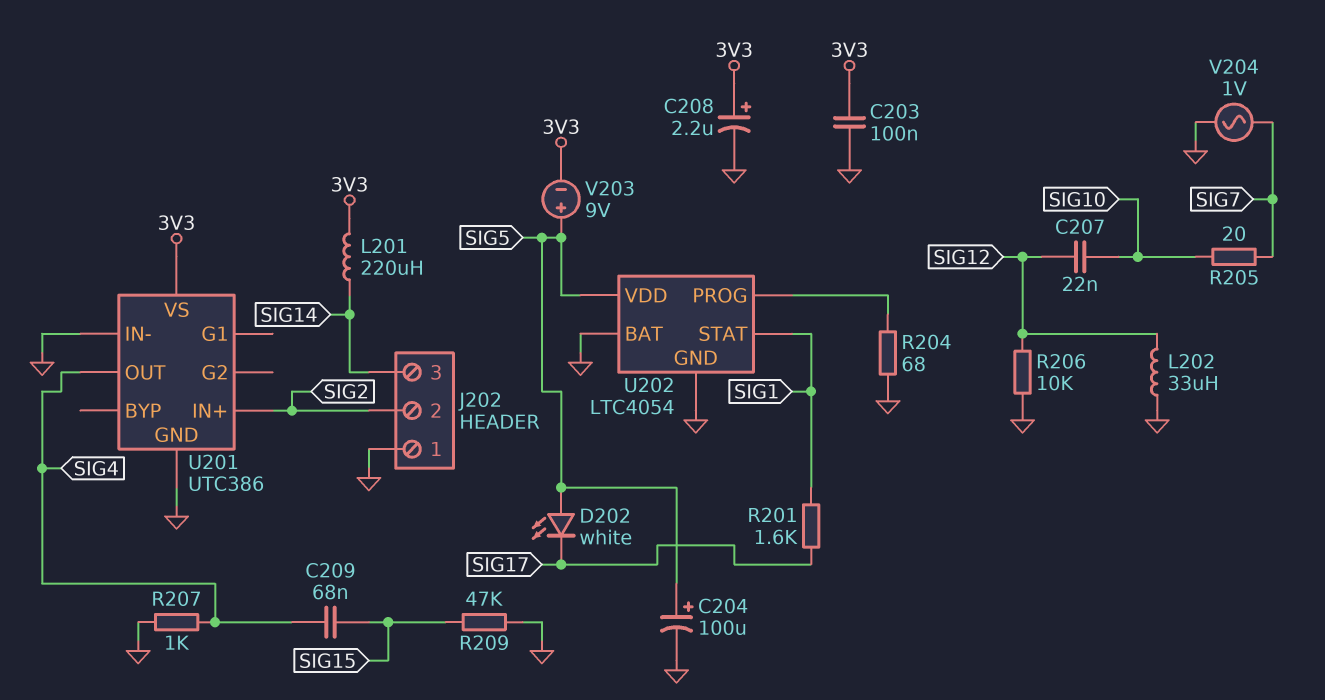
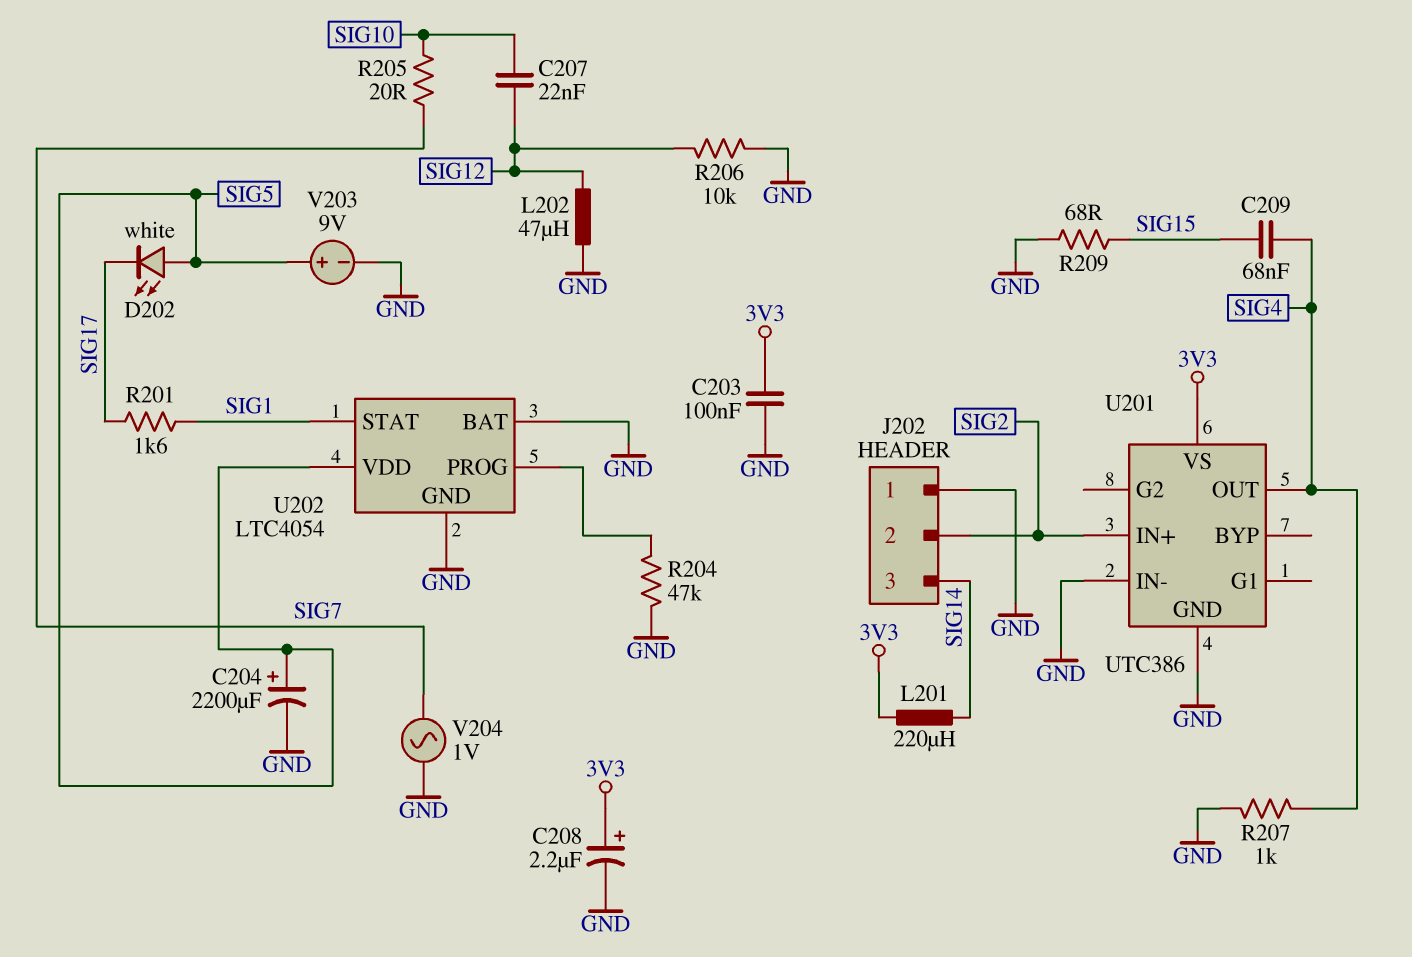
C204: 100uF (plus SIG5, minus GND) -> 2200uF (plus SIG5, minus GND)
L202: 33uH (GND, SIG12) -> 47uH (GND, SIG12)
R204: 68 (GND, U202/PROG) -> 47k (GND, U202/PROG)
R209: 47k (GND, SIG15) -> 68 (GND, SIG15)
V203: 9V (plus SIG5, minus 3V3) -> 9V (plus SIG5, minus GND)

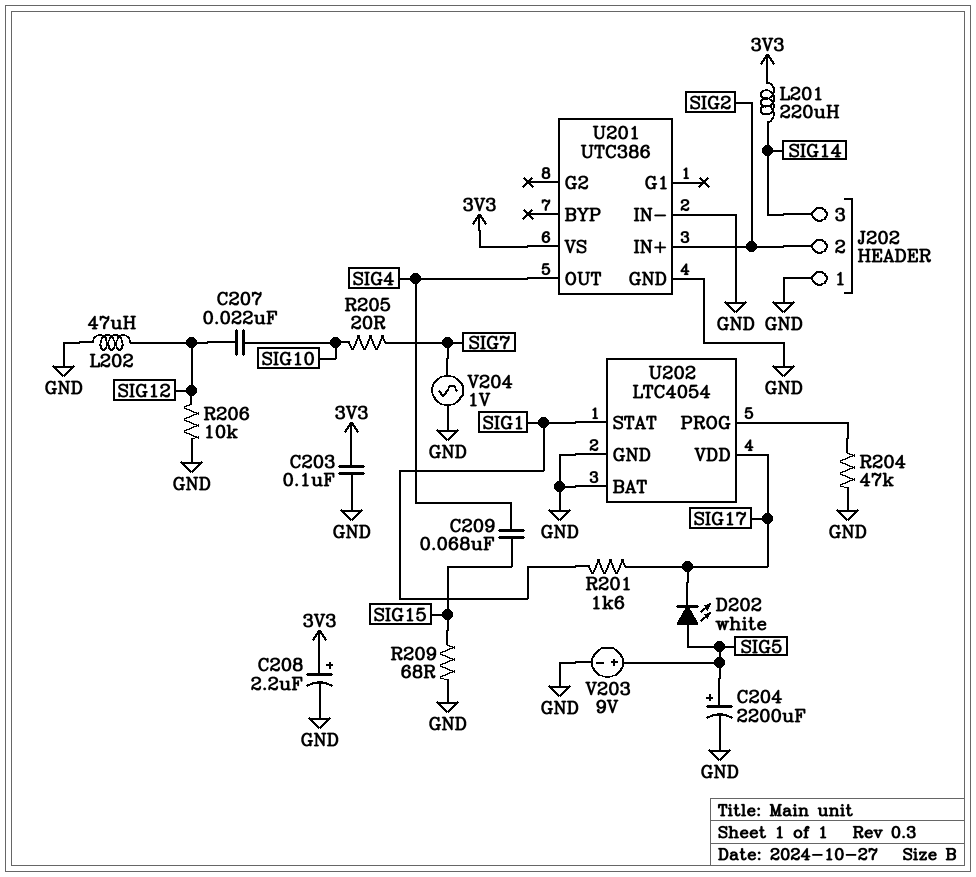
R207: 1k (GND, SIG4) -> none
U202 pin VDD: SIG5 -> SIG17

